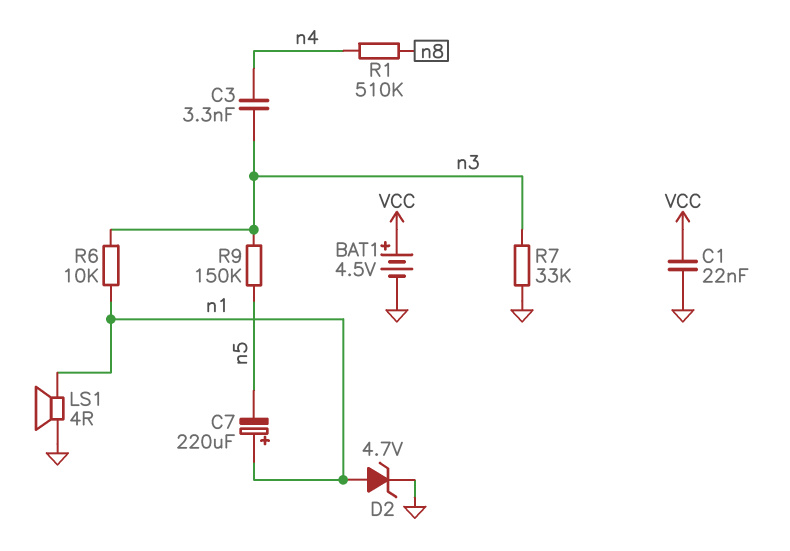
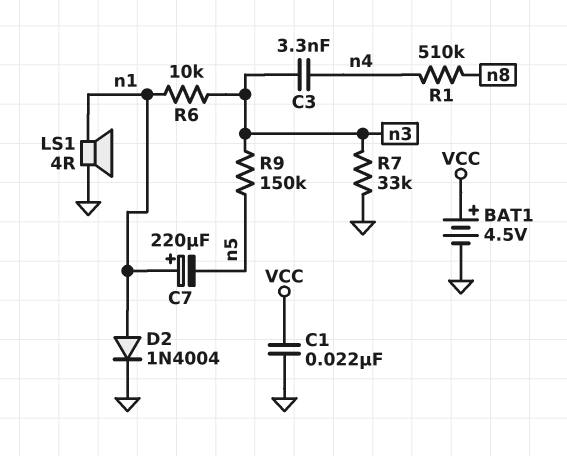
D2: zener 4.7V (A n1, K GND) -> diode 1N4004 (A n1, K GND)

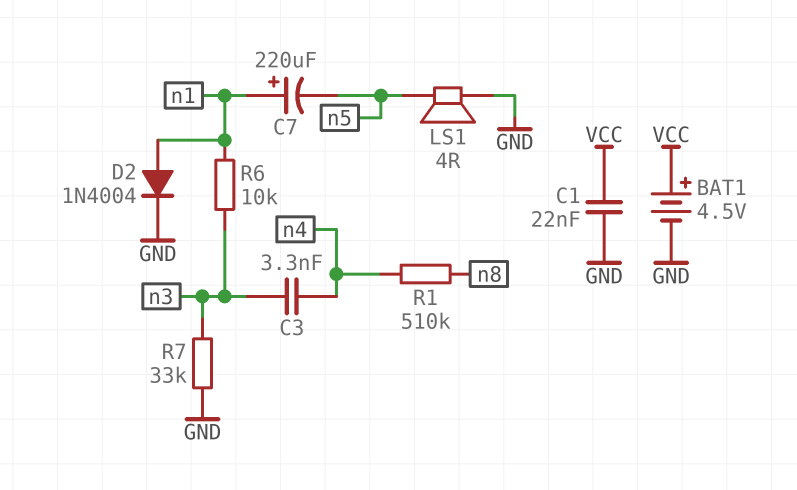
LS1: speaker 4R (GND, n1) -> speaker 4R (GND, n5)
R9: 150k (n3, n5) -> none

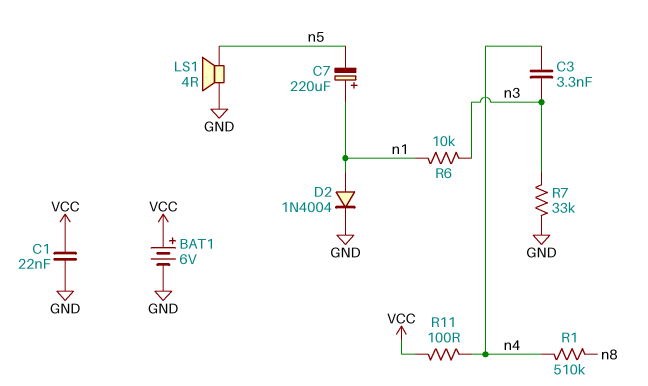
BAT1: 4.5V (plus VCC, minus GND) -> 6V (plus VCC, minus GND)
R11: none -> 100 (VCC, n4)

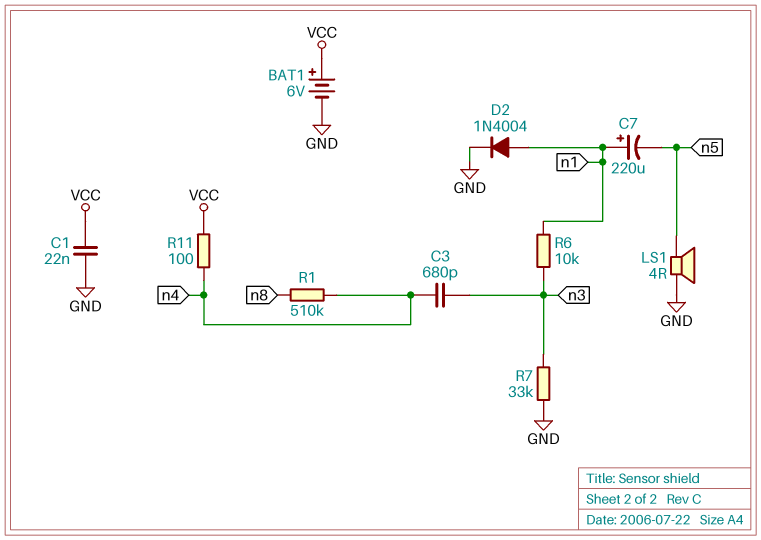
C3: 3.3nF (n3, n4) -> 680pF (n3, n4)

